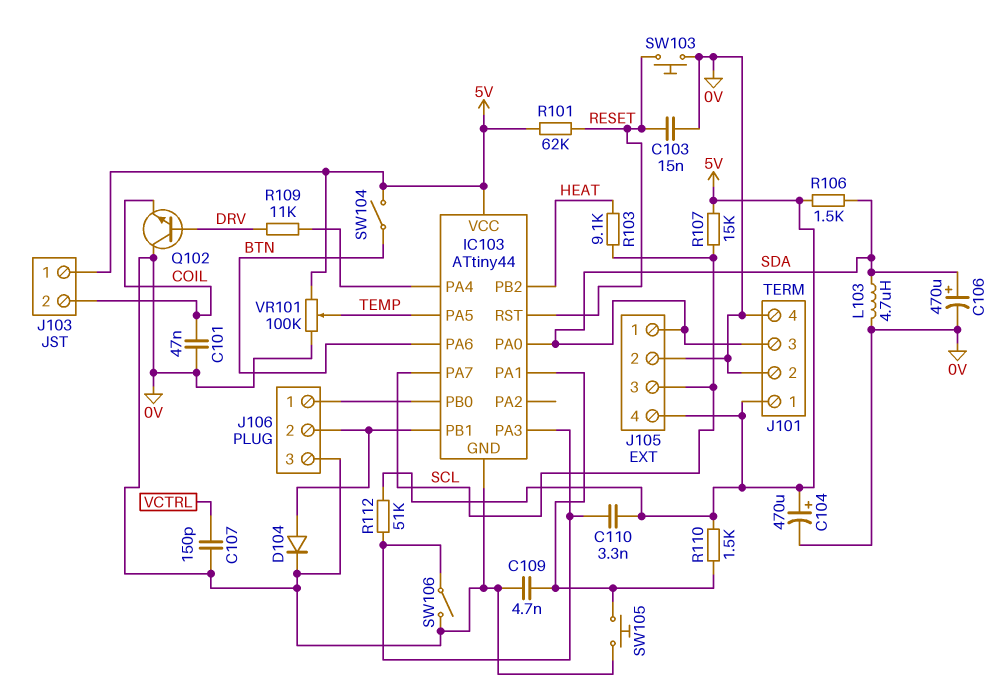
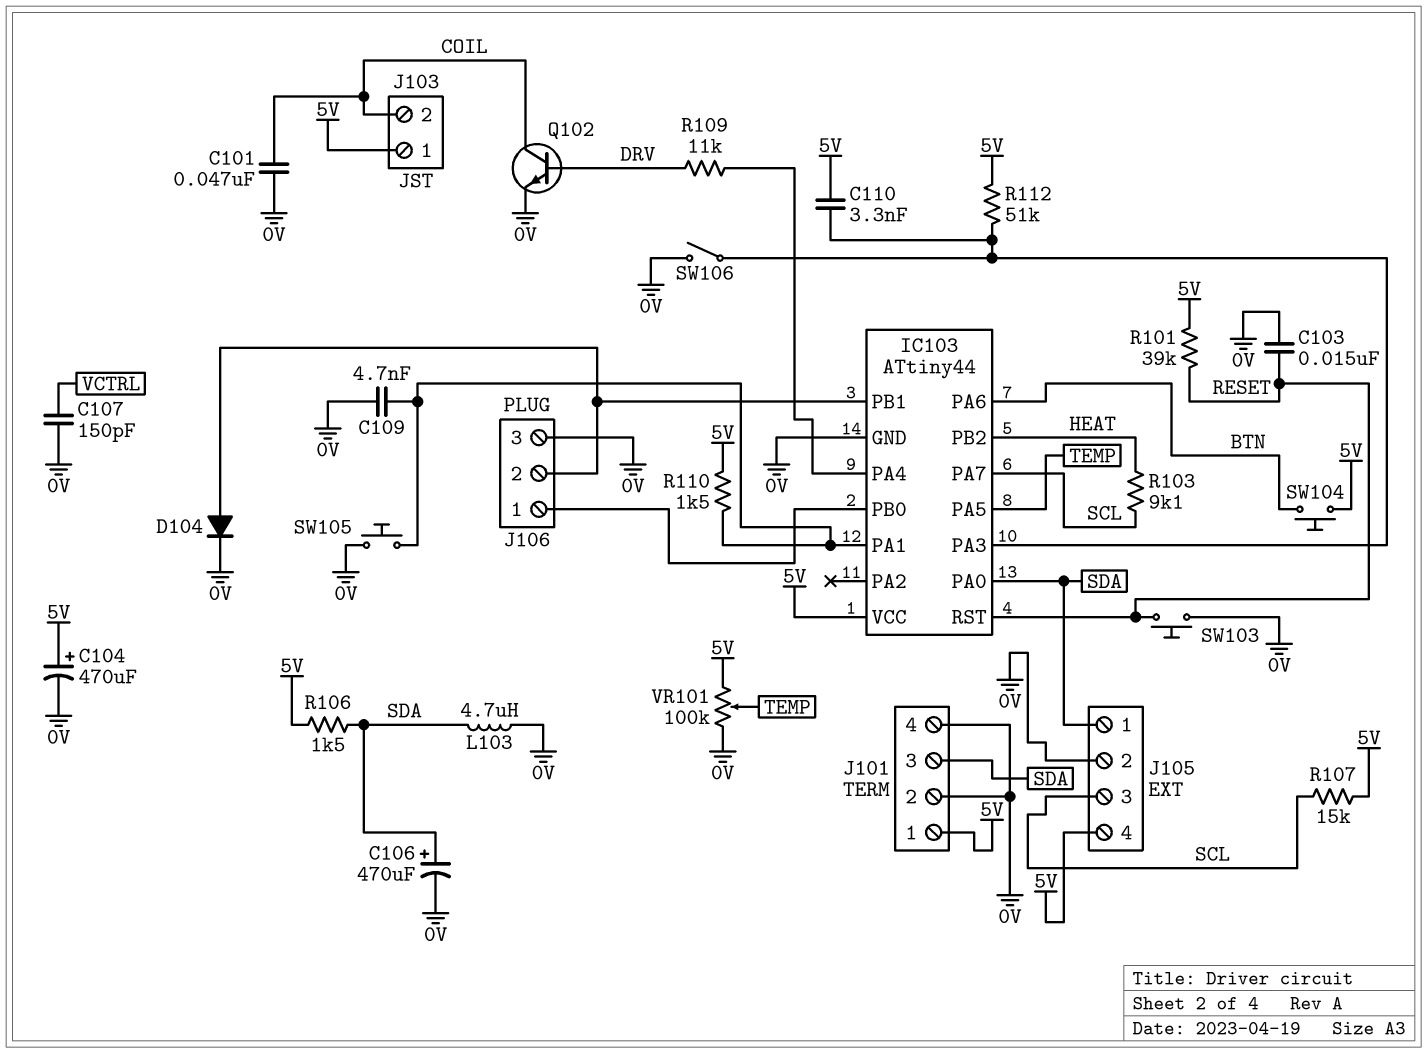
Q102: NPN (B DRV, C 0V, E COIL) -> NPN (B DRV, C COIL, E 0V)
R101: 62k (5V, RESET) -> 39k (5V, RESET)
SW104: switch (5V, BTN) -> button (5V, BTN)

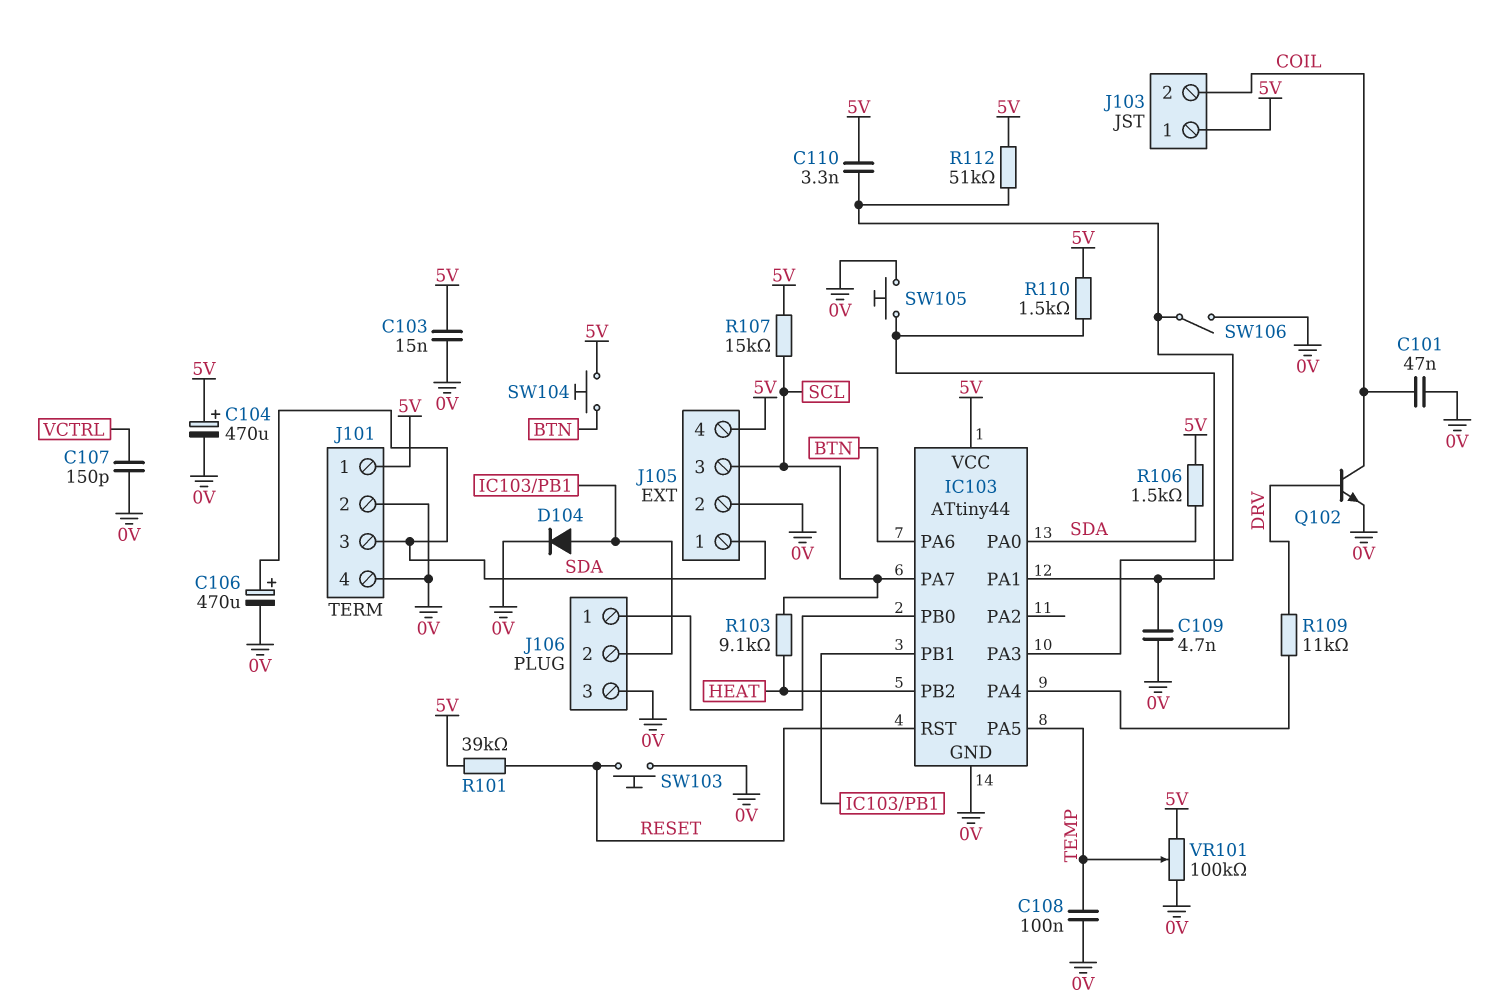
C103: 15nF (0V, RESET) -> 15nF (0V, 5V)
C108: none -> 100nF (0V, TEMP)
L103: 4.7uH (0V, SDA) -> none

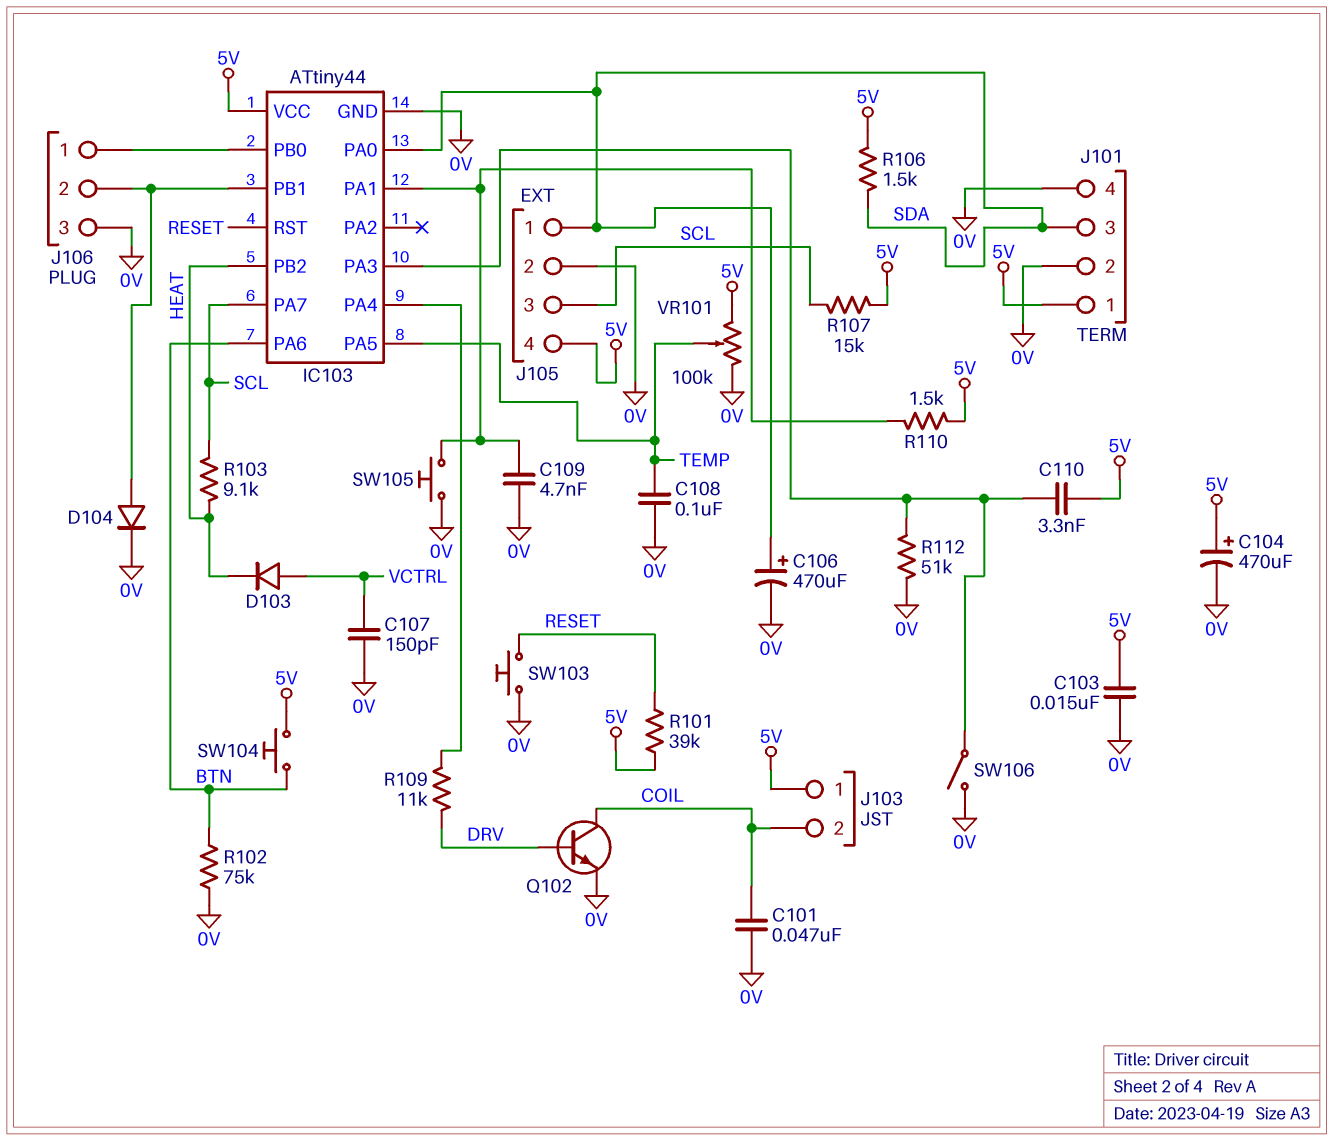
D103: none -> diode (A VCTRL, K HEAT)
R102: none -> 75k (0V, BTN)
R112: 51k (5V, IC103/PA3) -> 51k (0V, IC103/PA3)

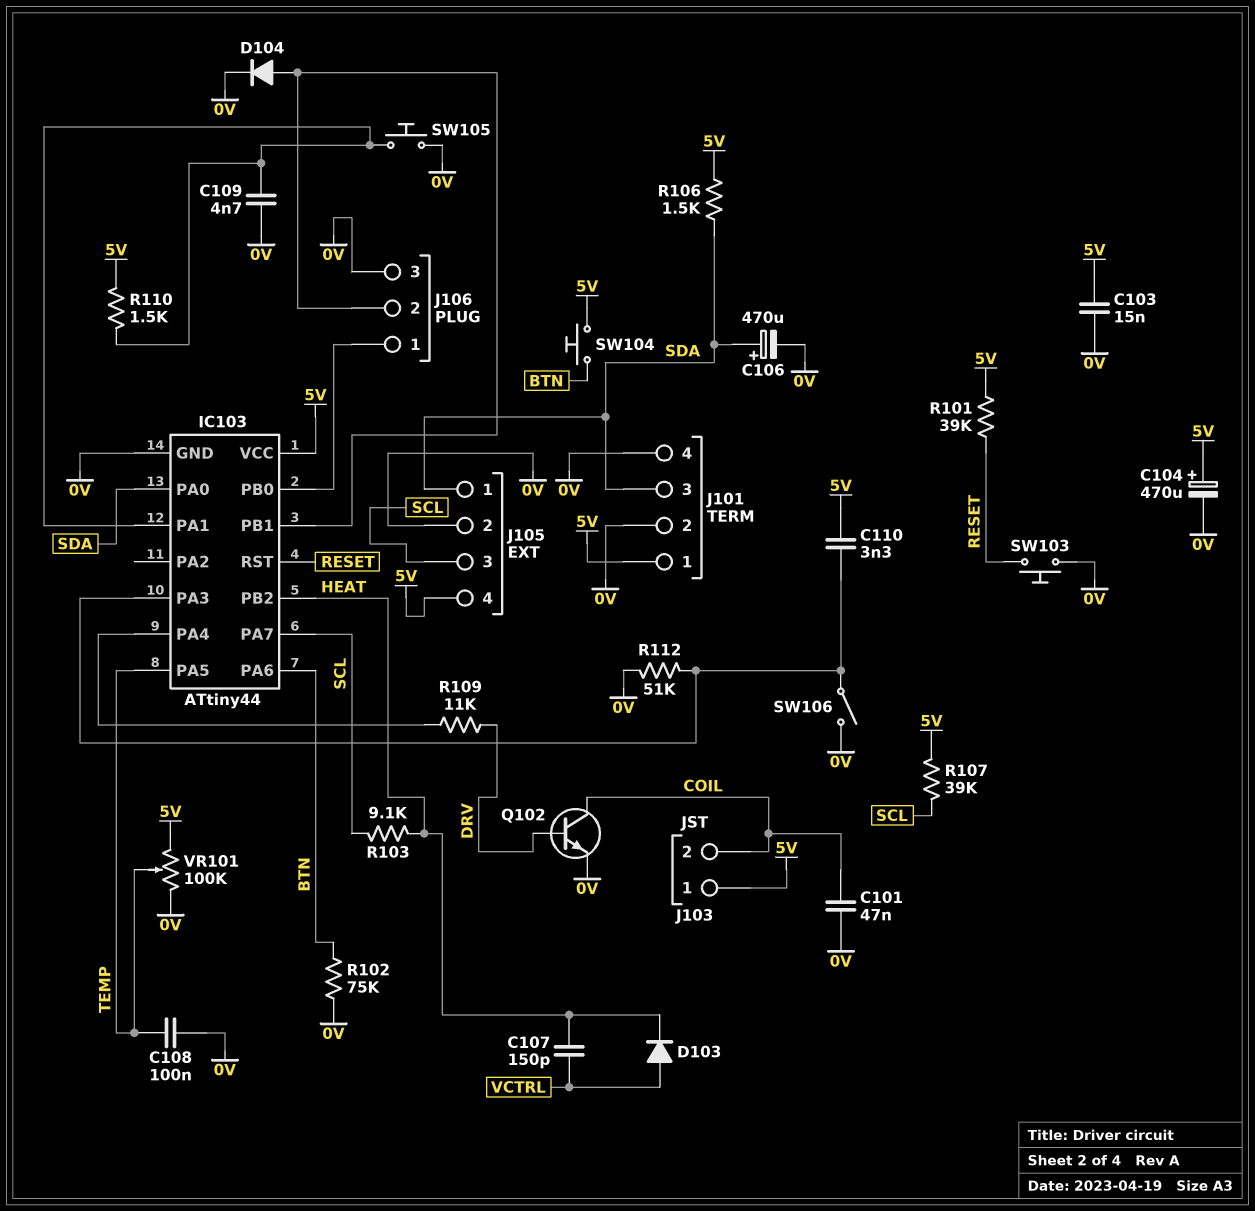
C107: 150pF (0V, VCTRL) -> 150pF (HEAT, VCTRL)
R107: 15k (5V, SCL) -> 39k (5V, SCL)

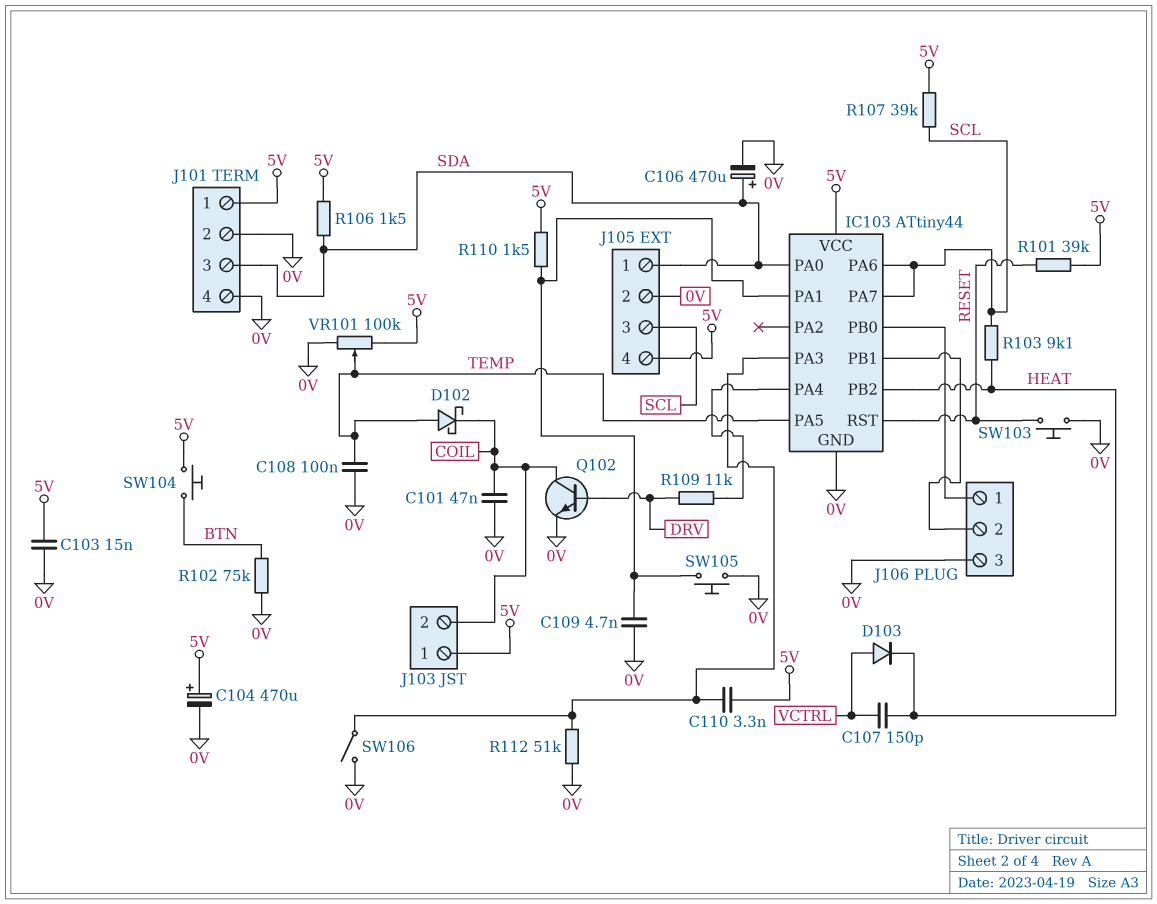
D102: none -> schottky (A TEMP, K COIL)
D104: diode (A IC103/PB1, K 0V) -> none
IC103 pin PA6: BTN -> SCL

